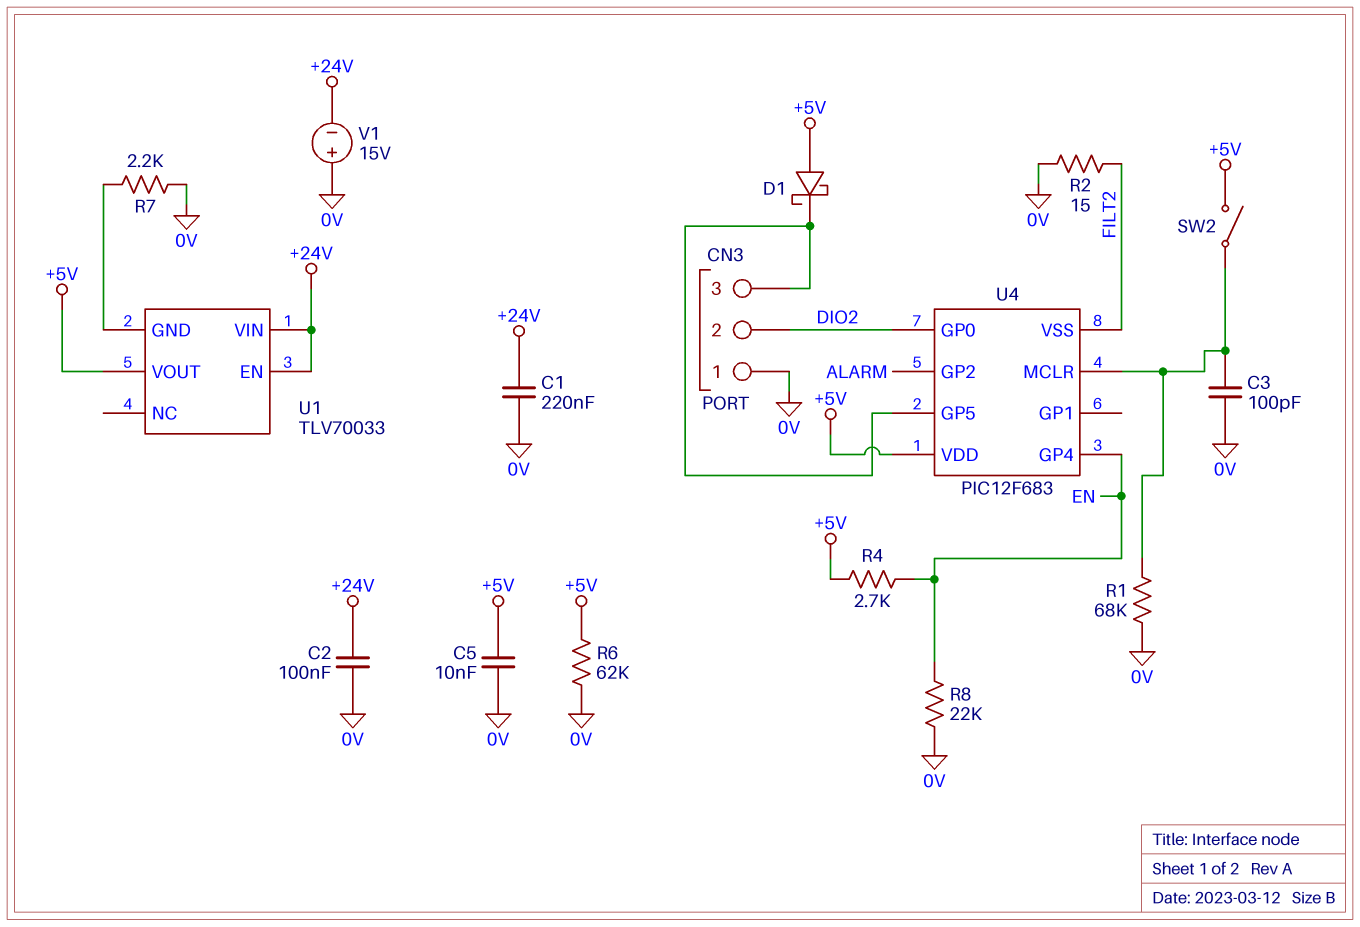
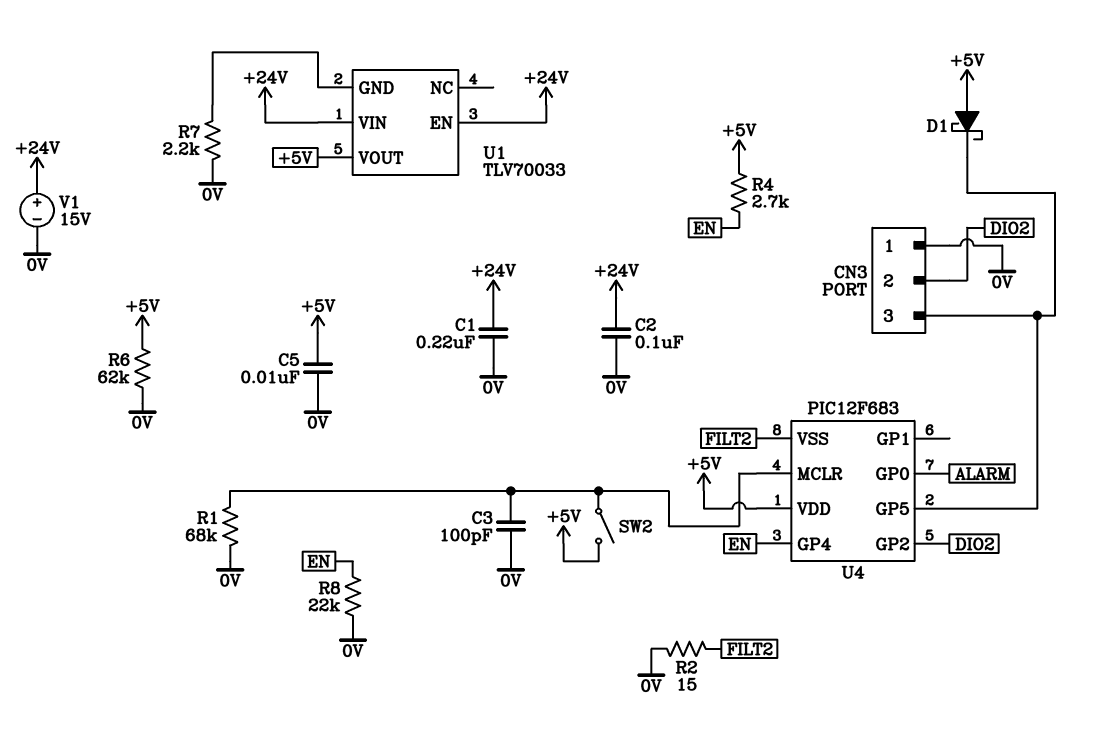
U4 pin GP0: DIO2 -> ALARM
U4 pin GP2: ALARM -> DIO2
V1: 15V (plus 0V, minus +24V) -> 15V (plus +24V, minus 0V)

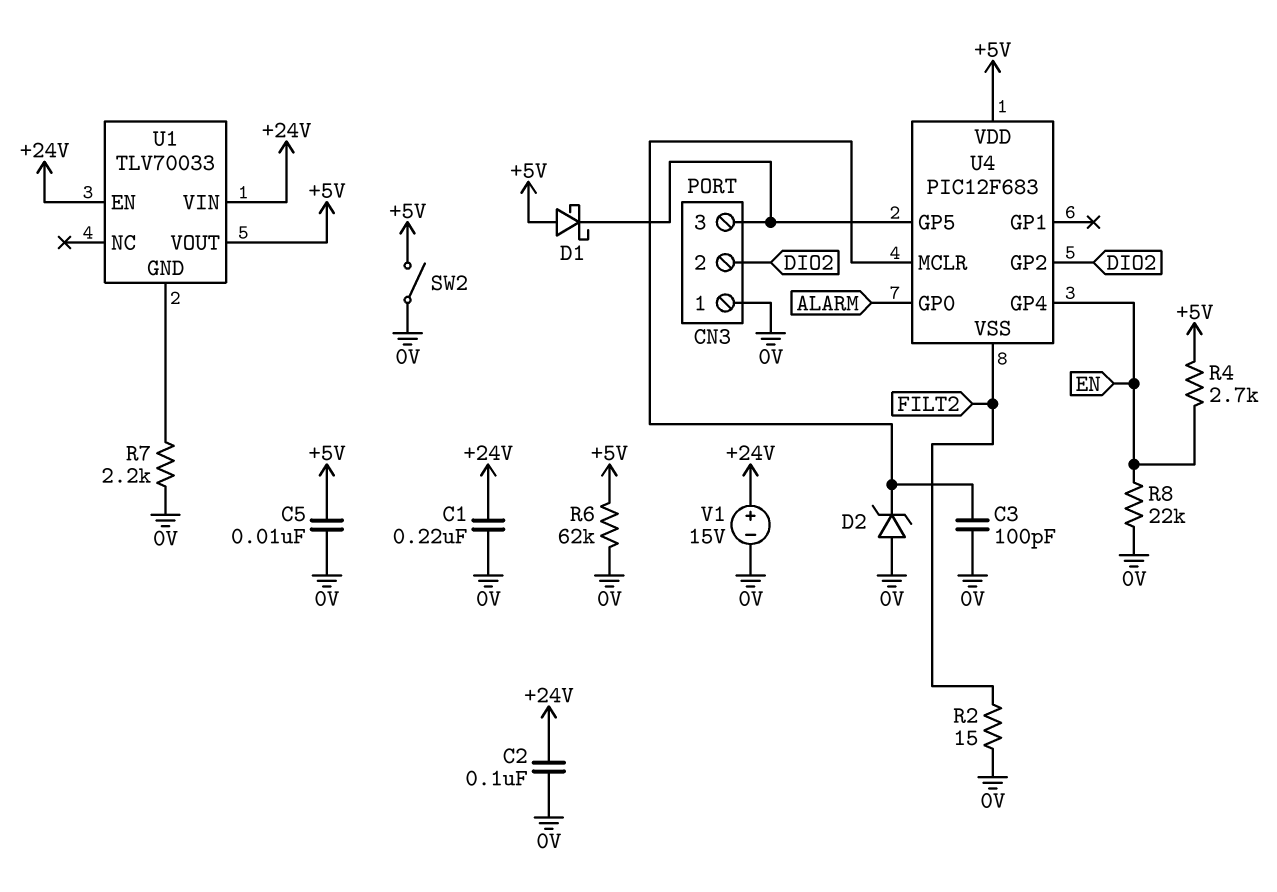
D2: none -> zener (A 0V, K U4/MCLR)
R1: 68k (0V, U4/MCLR) -> none
SW2: switch (+5V, U4/MCLR) -> switch (+5V, 0V)

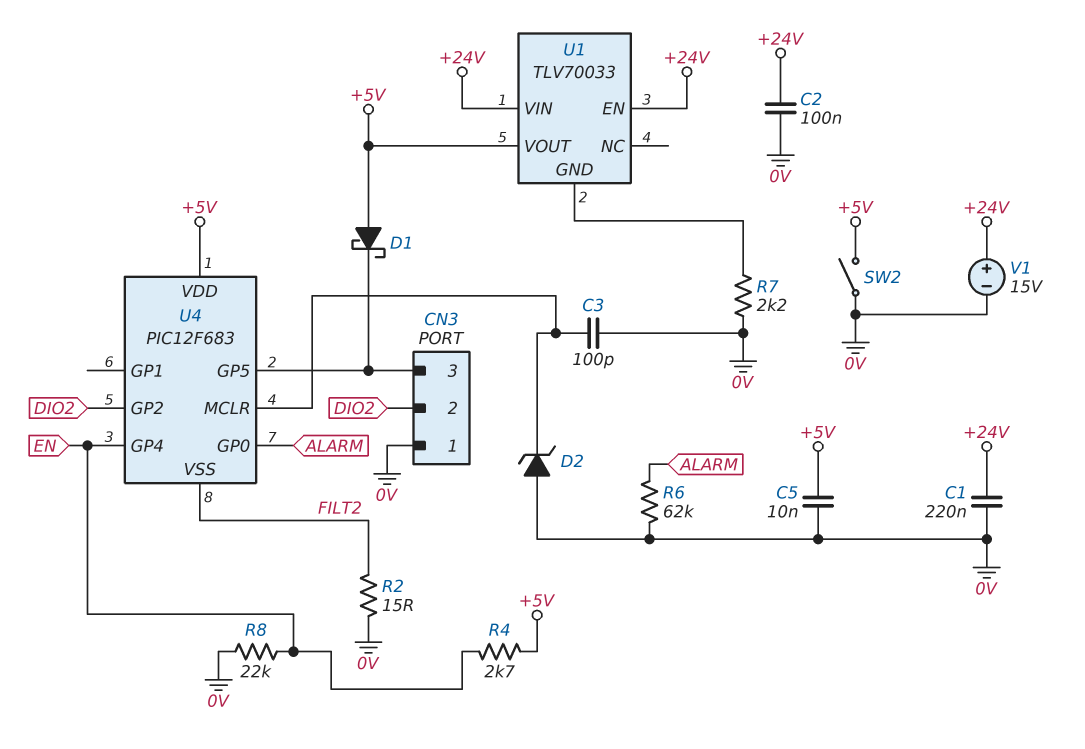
R6: 62k (+5V, 0V) -> 62k (0V, ALARM)

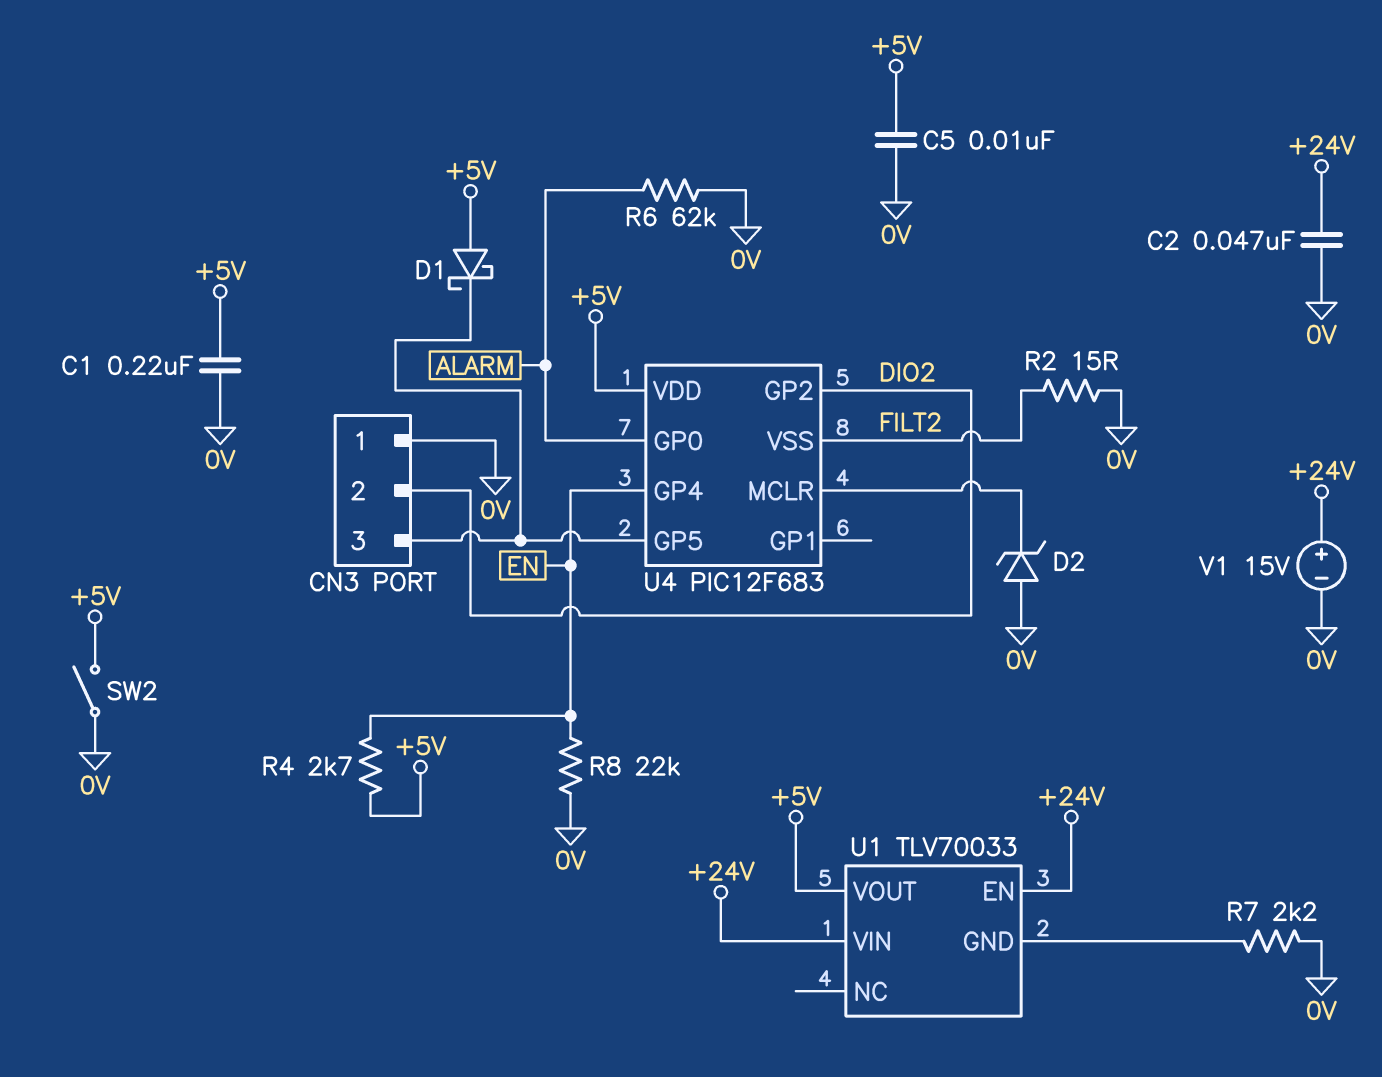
C1: 220nF (+24V, 0V) -> 220nF (+5V, 0V)
C2: 100nF (+24V, 0V) -> 47nF (+24V, 0V)
C3: 100pF (0V, U4/MCLR) -> none

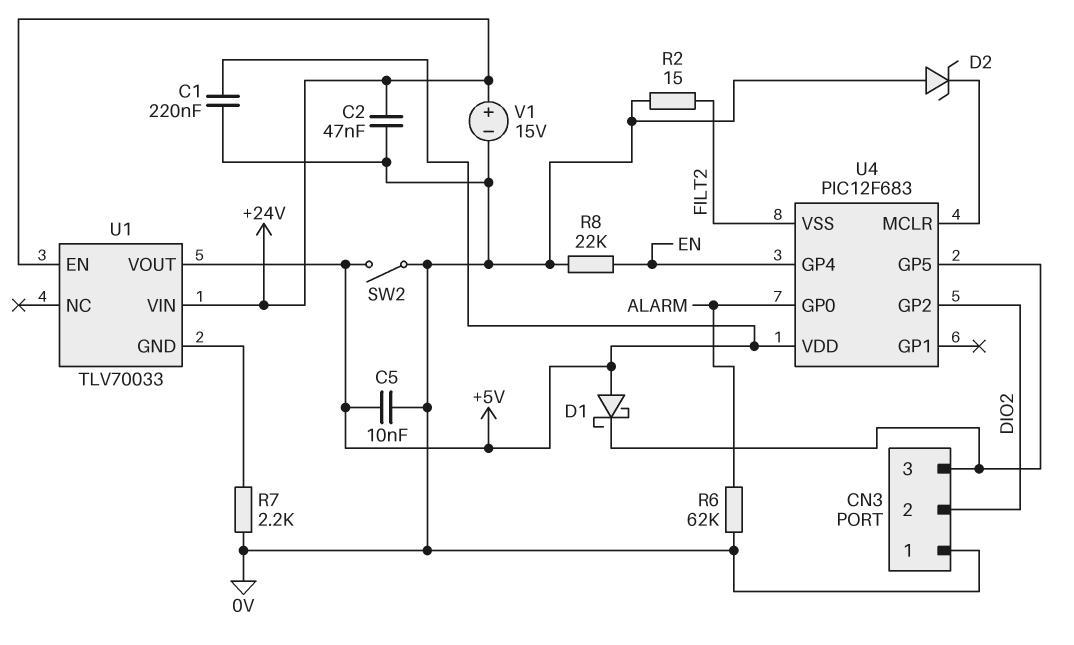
R4: 2.7k (+5V, EN) -> none

